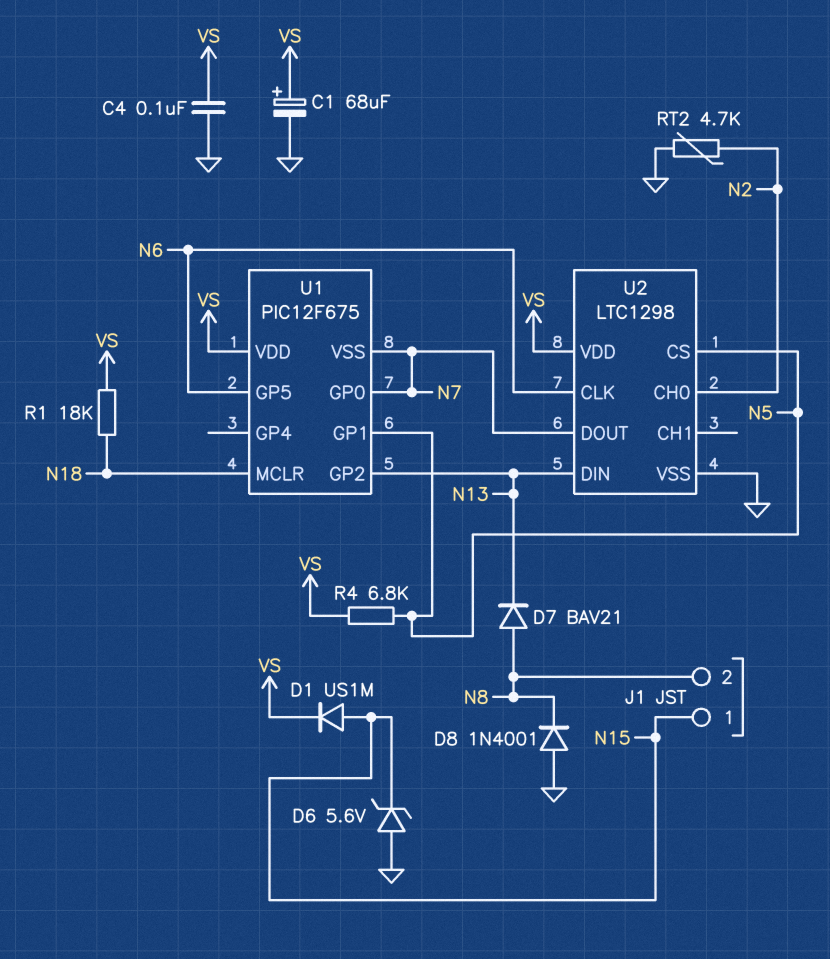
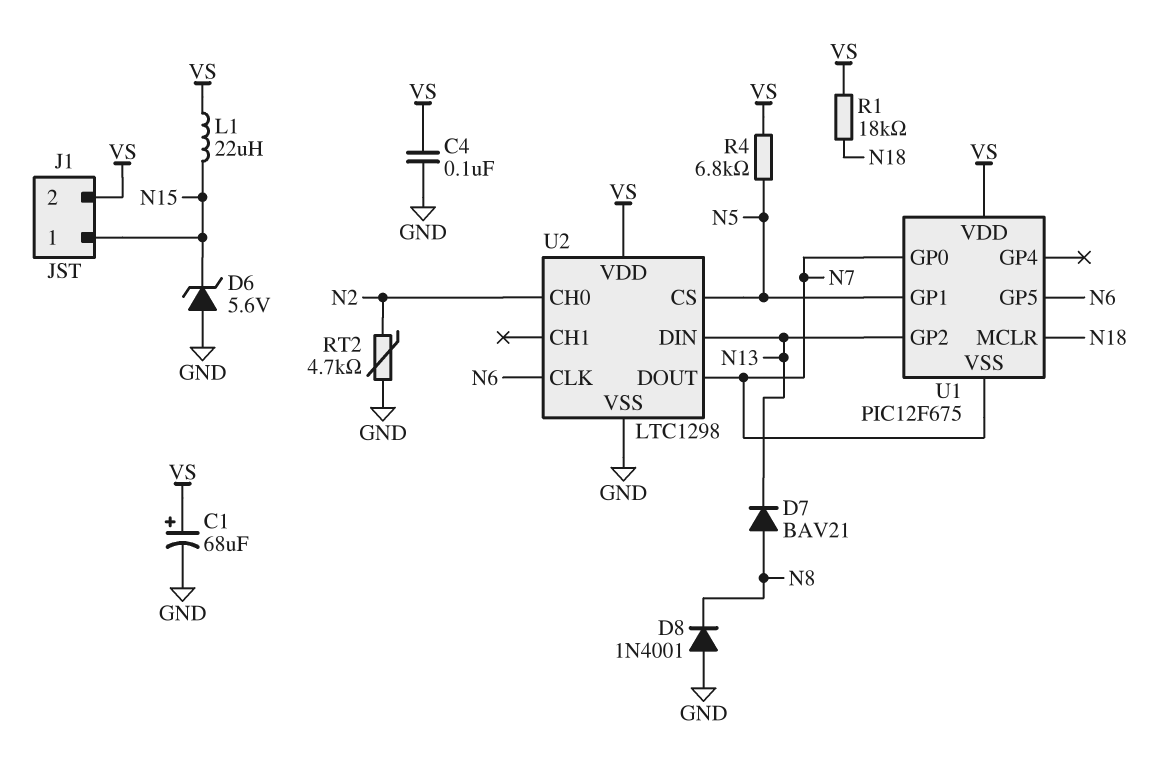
D1: diode US1M (A N15, K VS) -> none
J1 pin 2: N8 -> VS
L1: none -> 22uH (N15, VS)

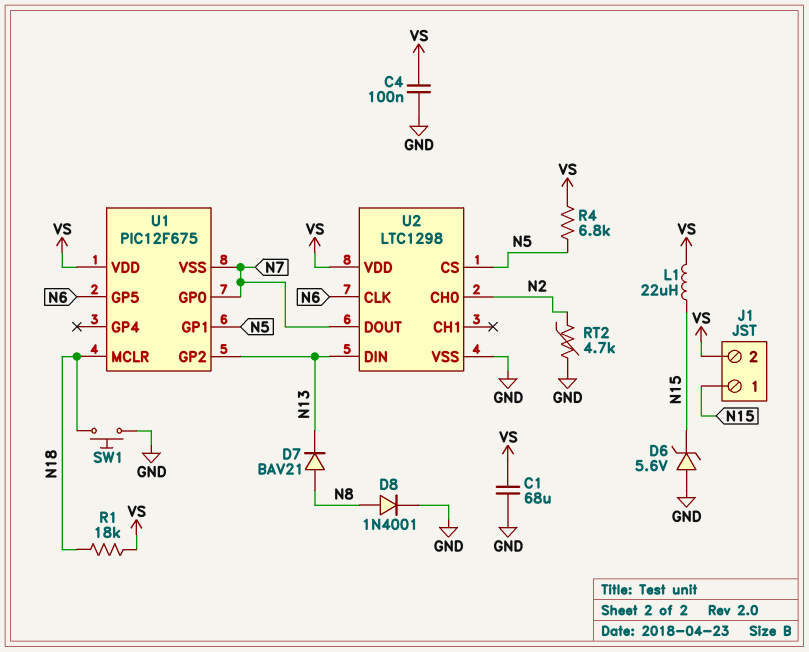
C1: 68uF (plus VS, minus GND) -> 68uF (GND, VS)
D8: diode 1N4001 (A GND, K N8) -> diode 1N4001 (A N8, K GND)
SW1: none -> button (GND, N18)

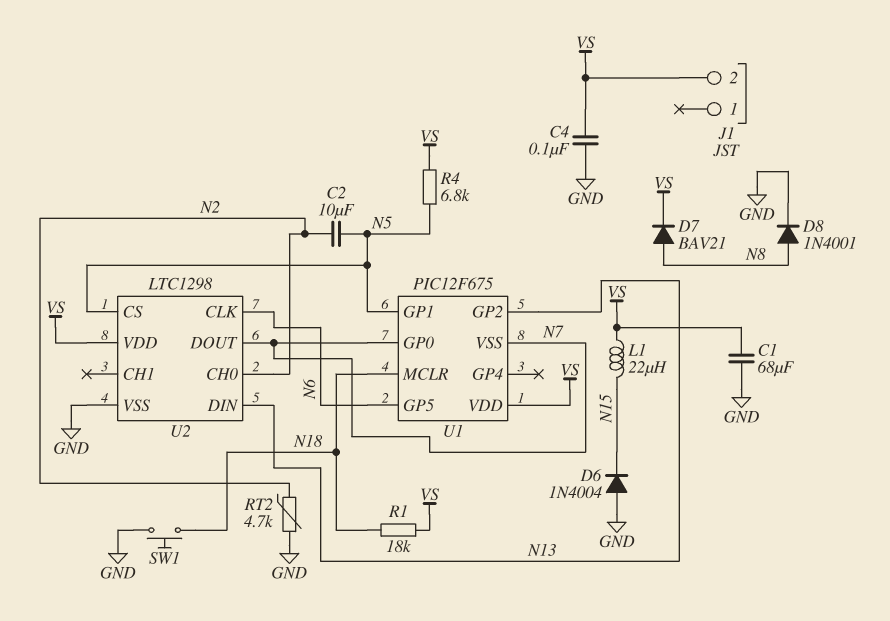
C2: none -> 10uF (N2, N5)
D6: zener 5.6V (A GND, K N15) -> diode 1N4004 (A GND, K N15)
D7: diode BAV21 (A N8, K N13) -> diode BAV21 (A N8, K VS)
J1 pin 1: N15 -> none

